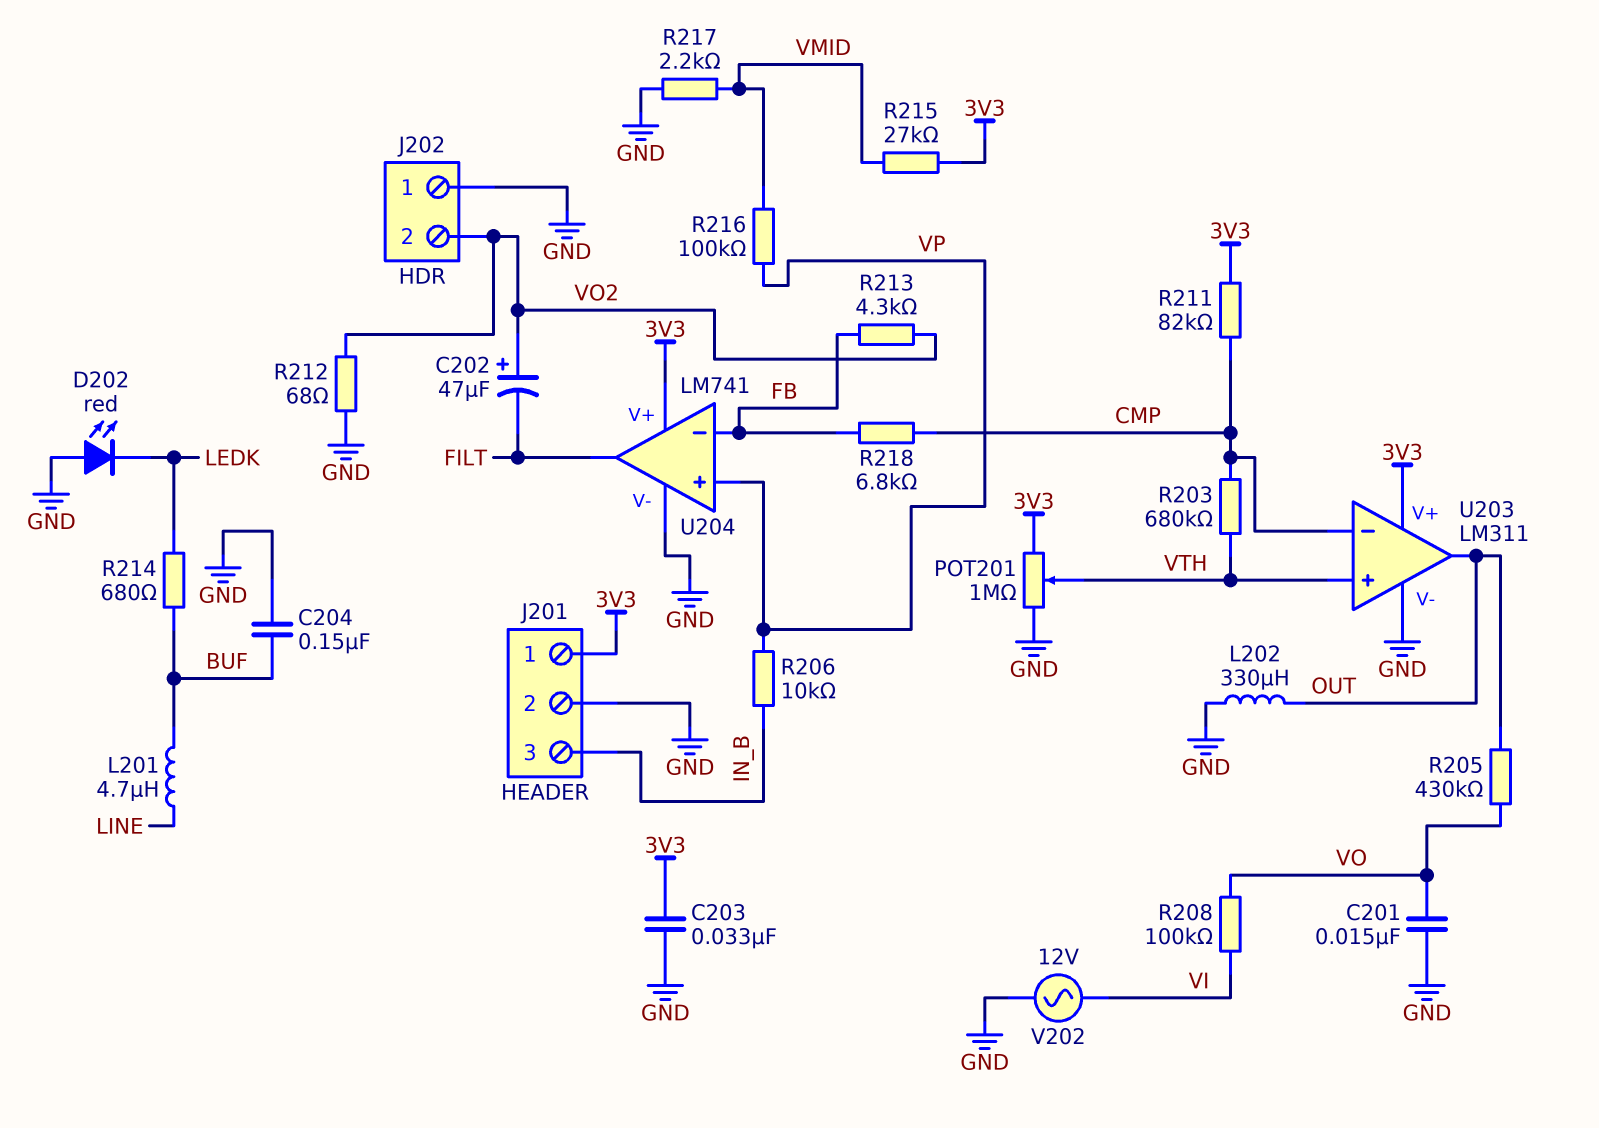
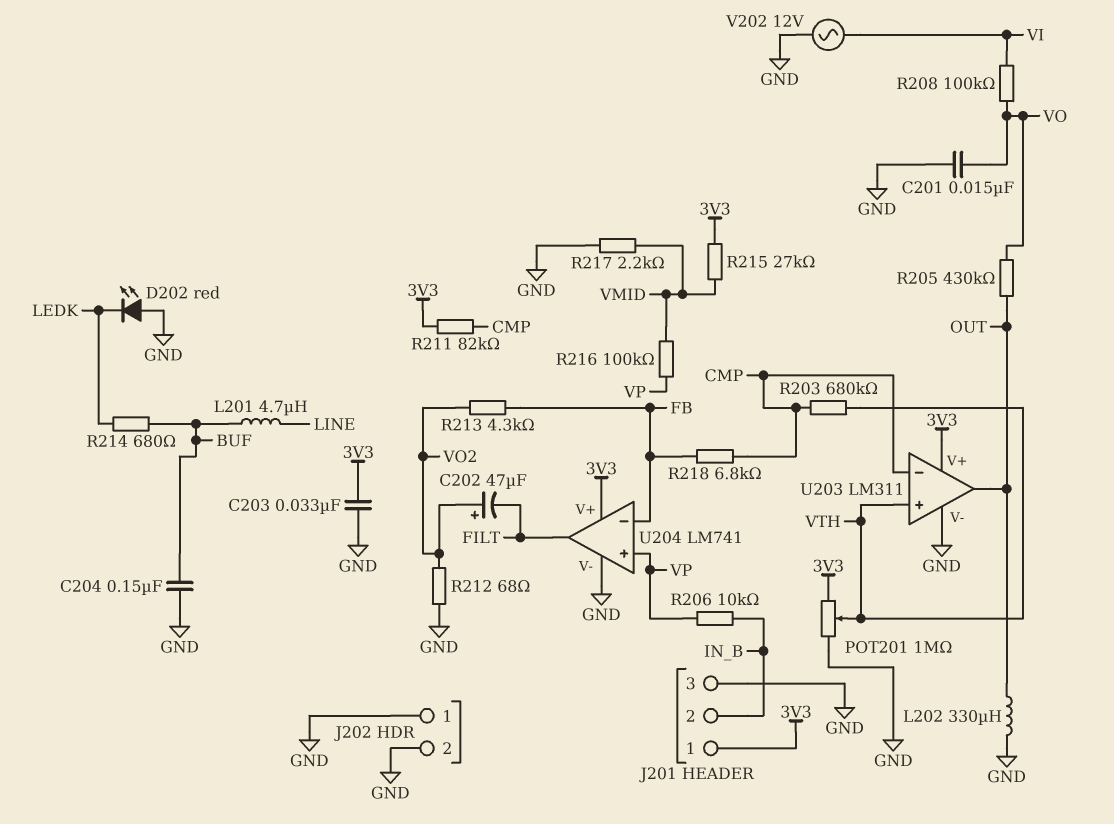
J201 pin 2: GND -> IN_B
J201 pin 3: IN_B -> GND
J202 pin 2: VO2 -> GND

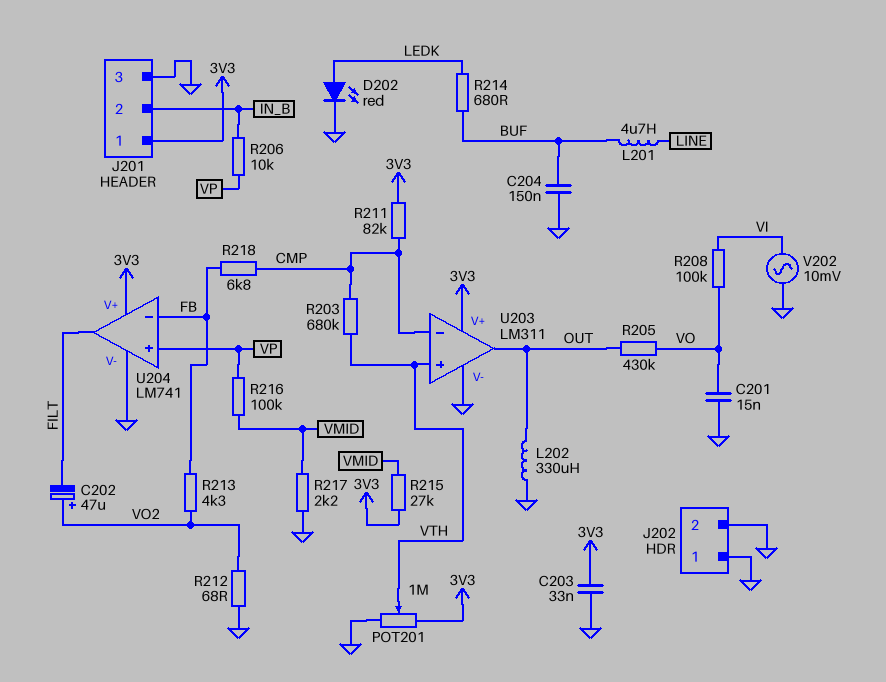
D202: LED red (A GND, K LEDK) -> LED red (A LEDK, K GND)
V202: AC 12V (GND, VI) -> AC 10mV (GND, VI)

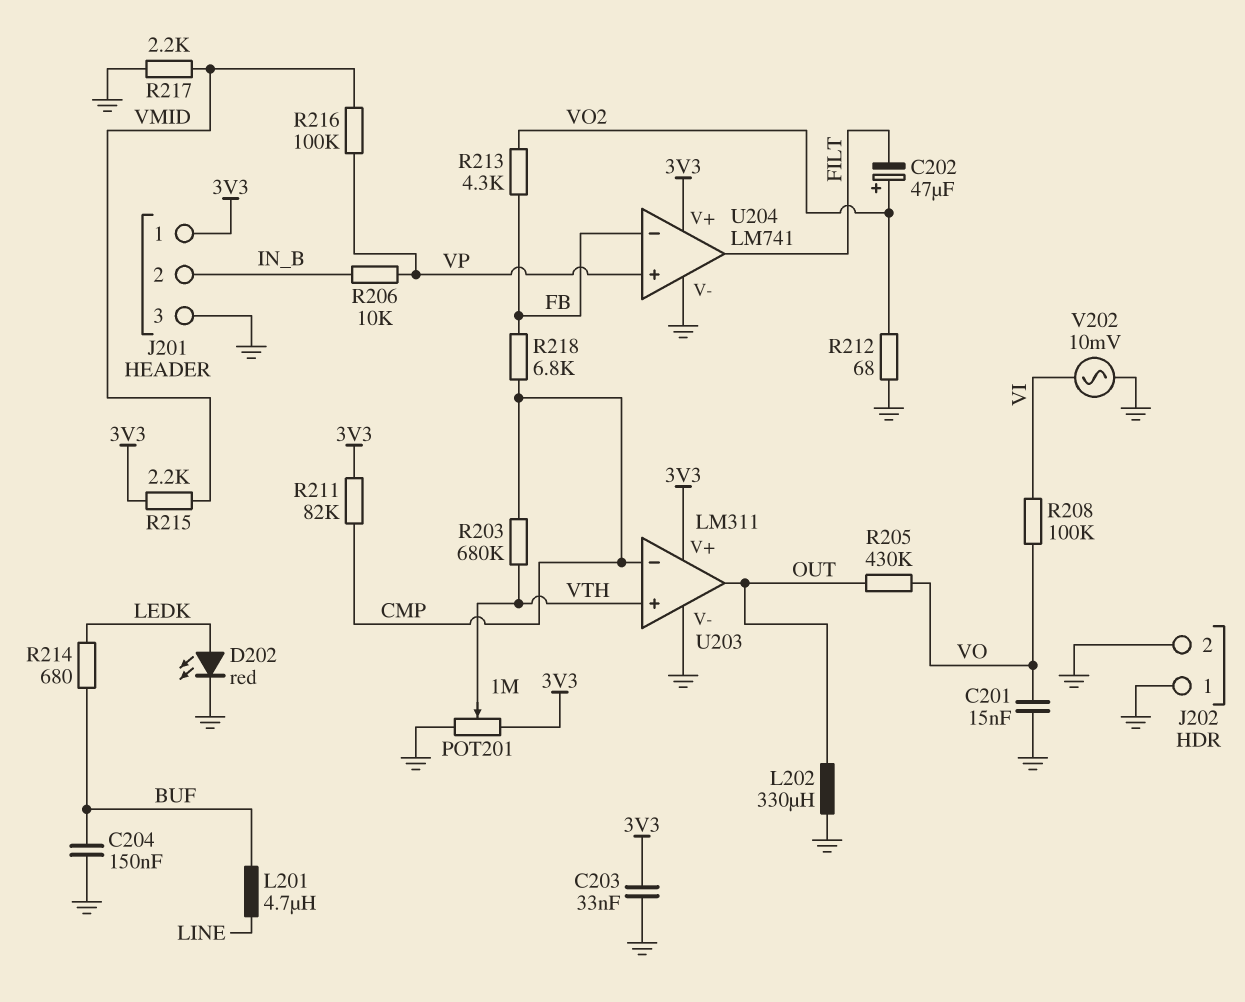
R215: 27k (3V3, VMID) -> 2.2k (3V3, VMID)

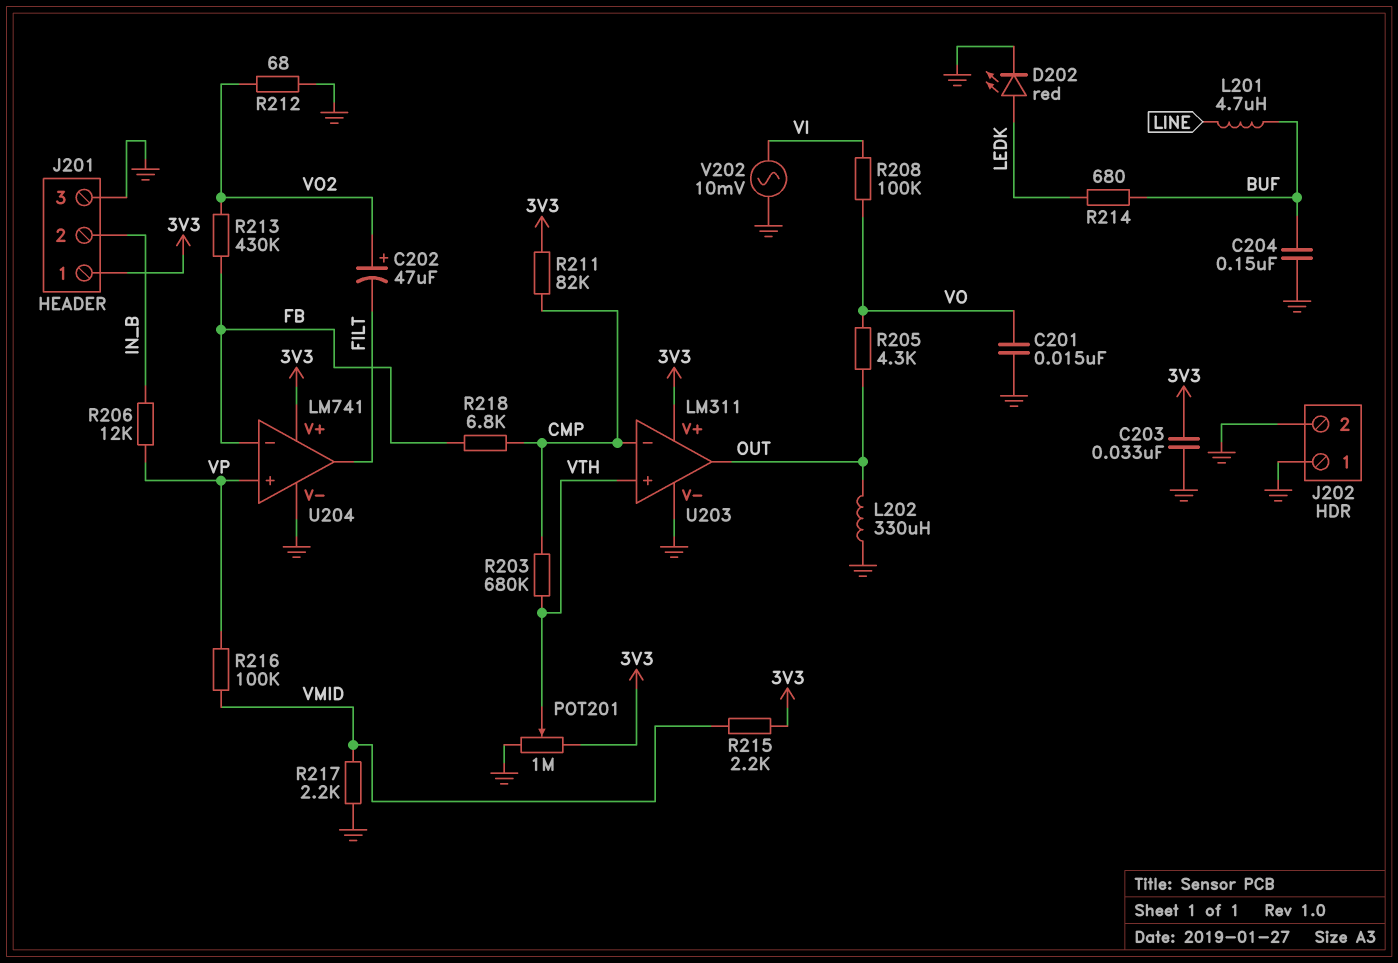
R205: 430k (OUT, VO) -> 4.3k (OUT, VO)
R206: 10k (IN_B, VP) -> 12k (IN_B, VP)
R213: 4.3k (FB, VO2) -> 430k (FB, VO2)

